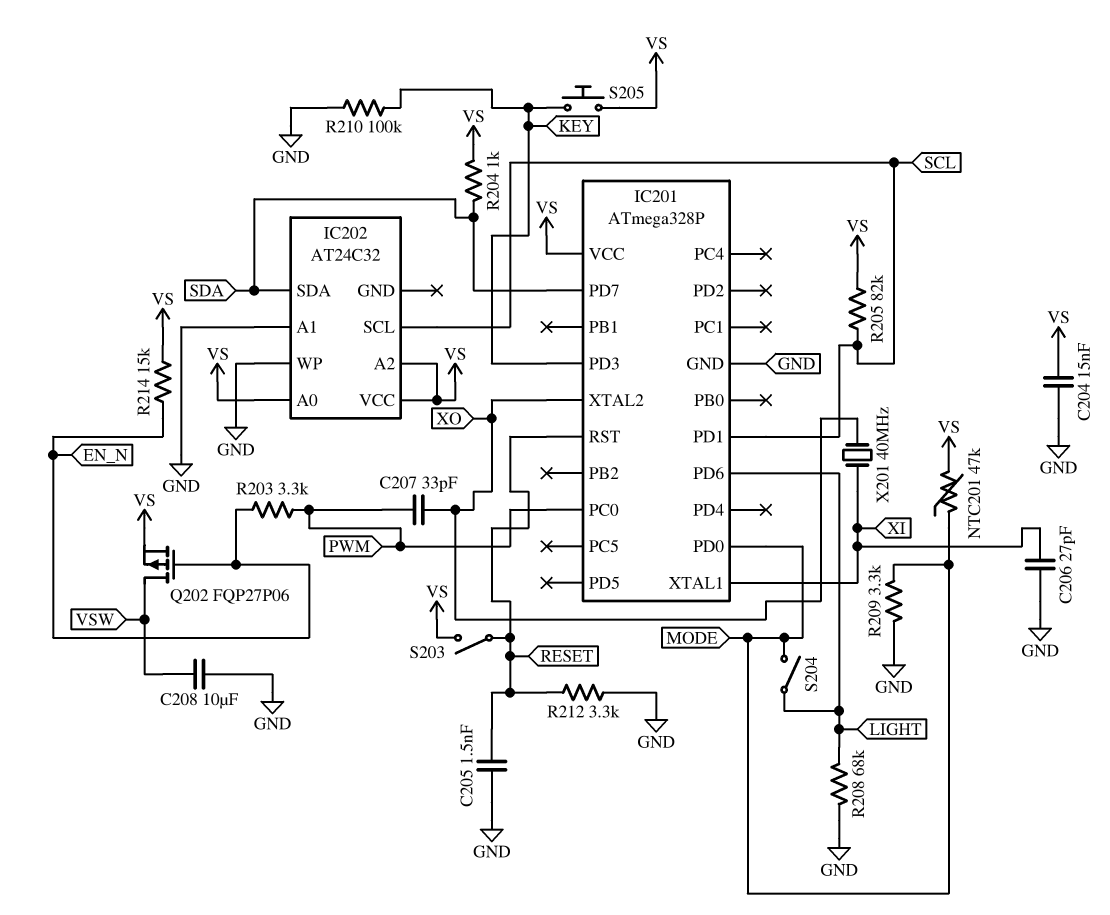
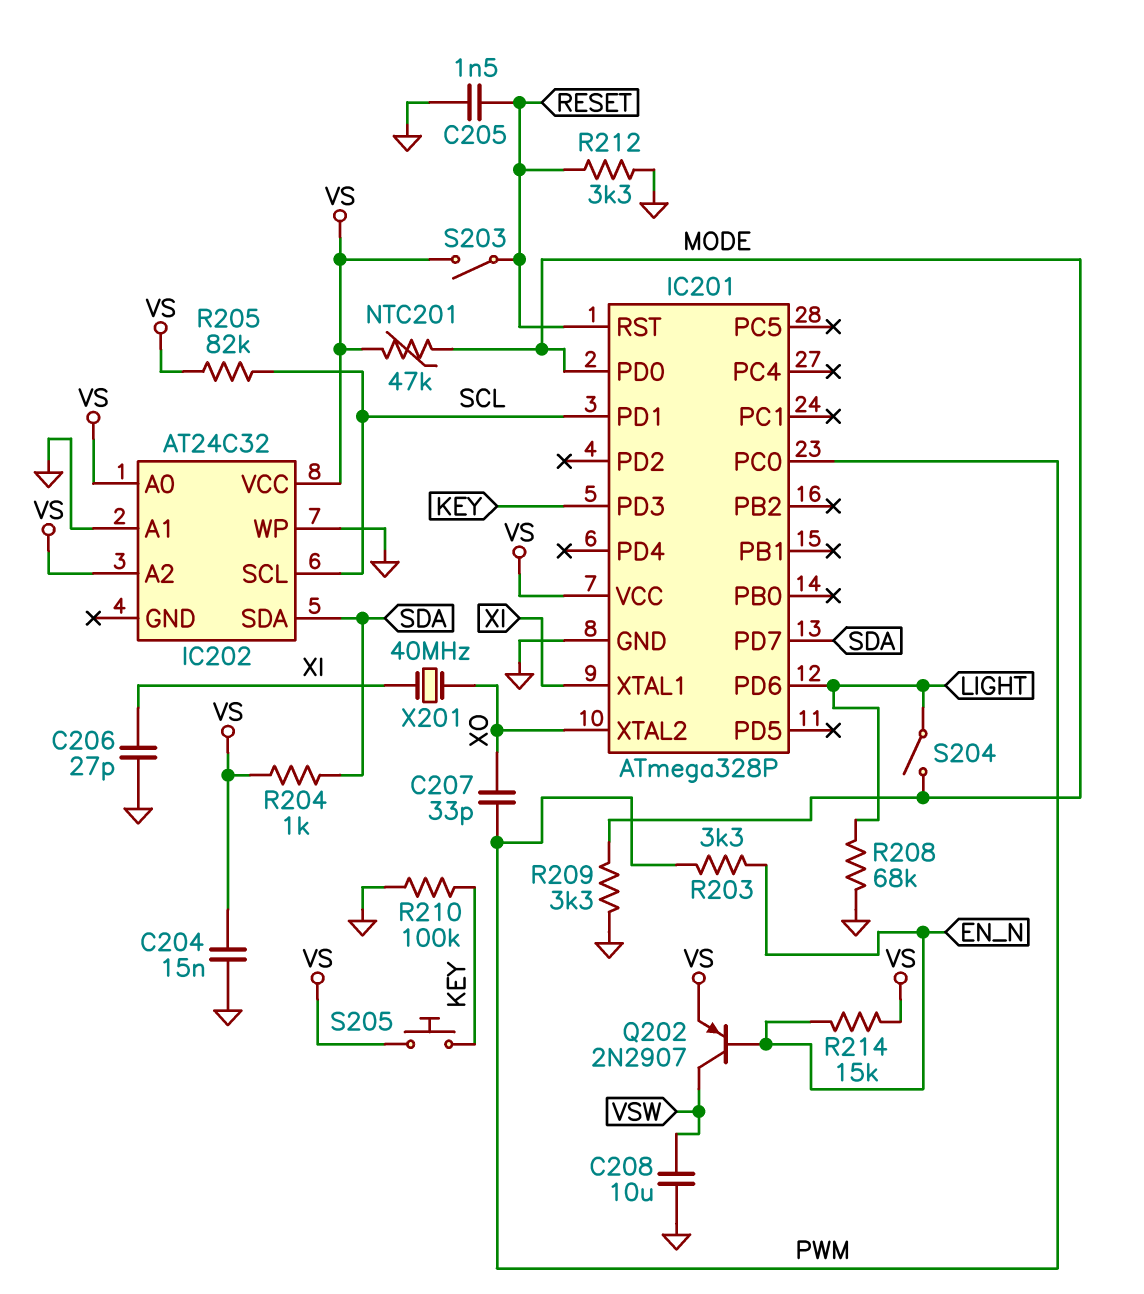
Q202: PMOS FQP27P06 (G EN_N, D VSW, S VS) -> PNP 2N2907 (B EN_N, C VSW, E VS)

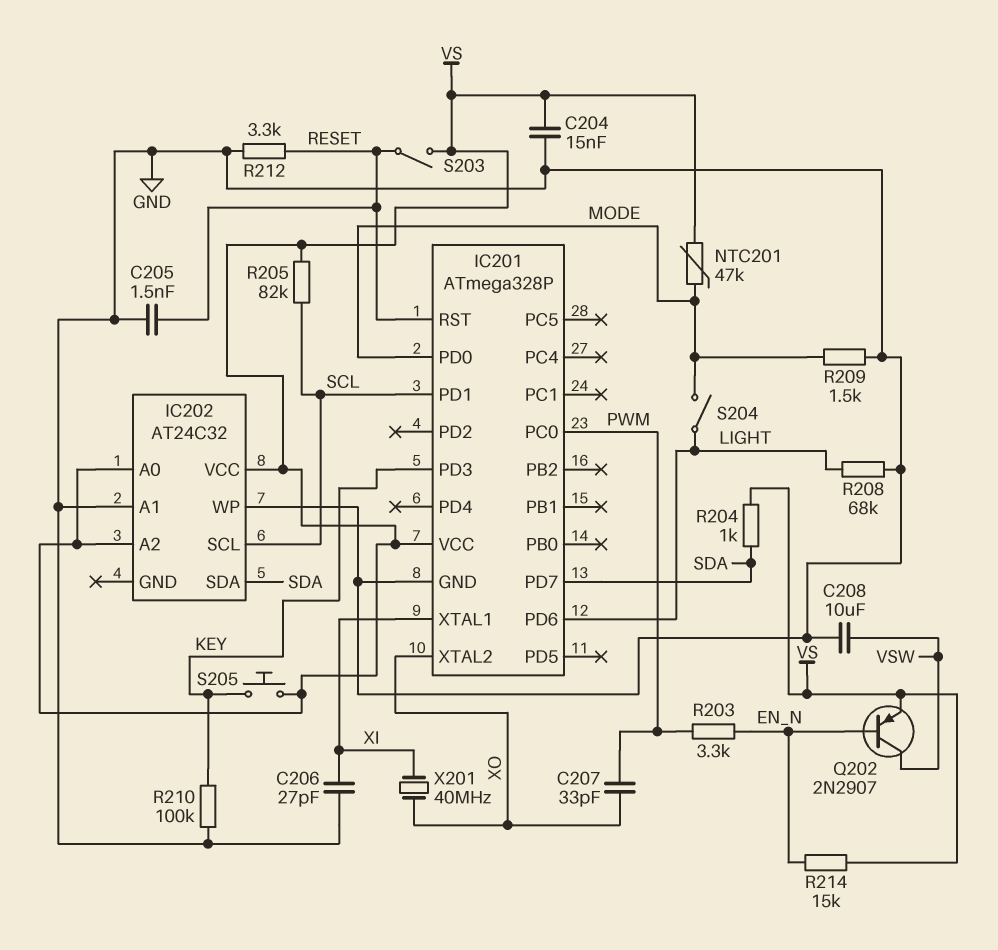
R209: 3.3k (GND, MODE) -> 1.5k (GND, MODE)

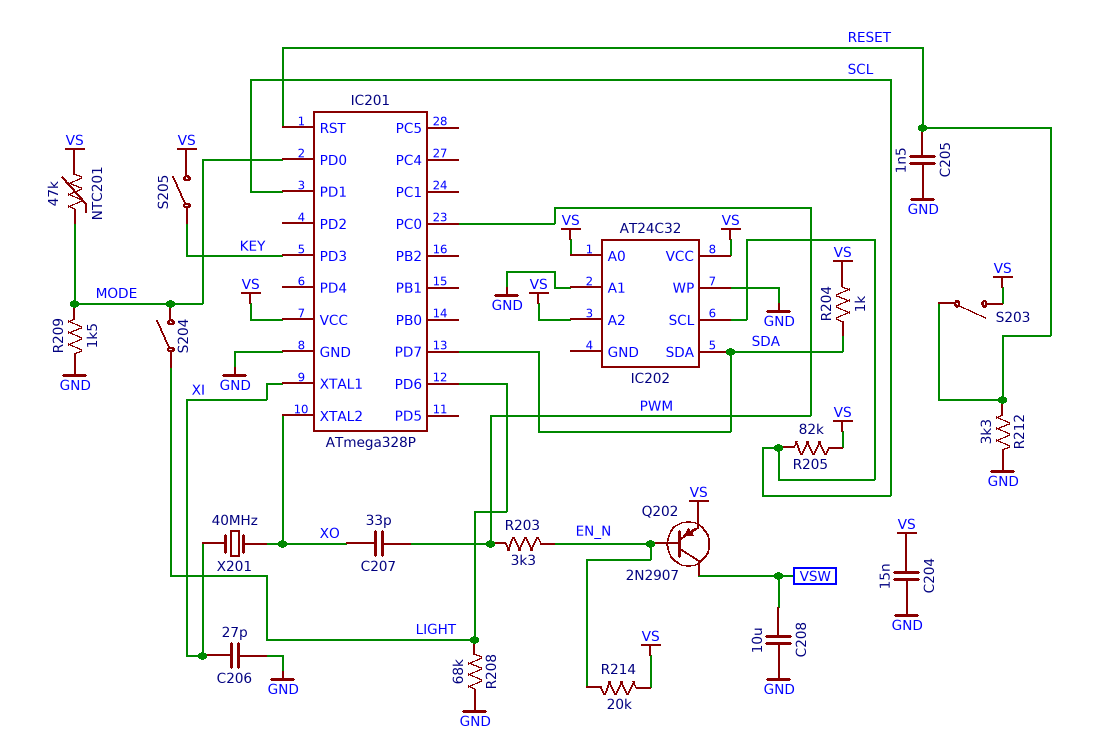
R210: 100k (GND, KEY) -> none
R214: 15k (EN_N, VS) -> 20k (EN_N, VS)
S205: button (KEY, VS) -> switch (KEY, VS)

